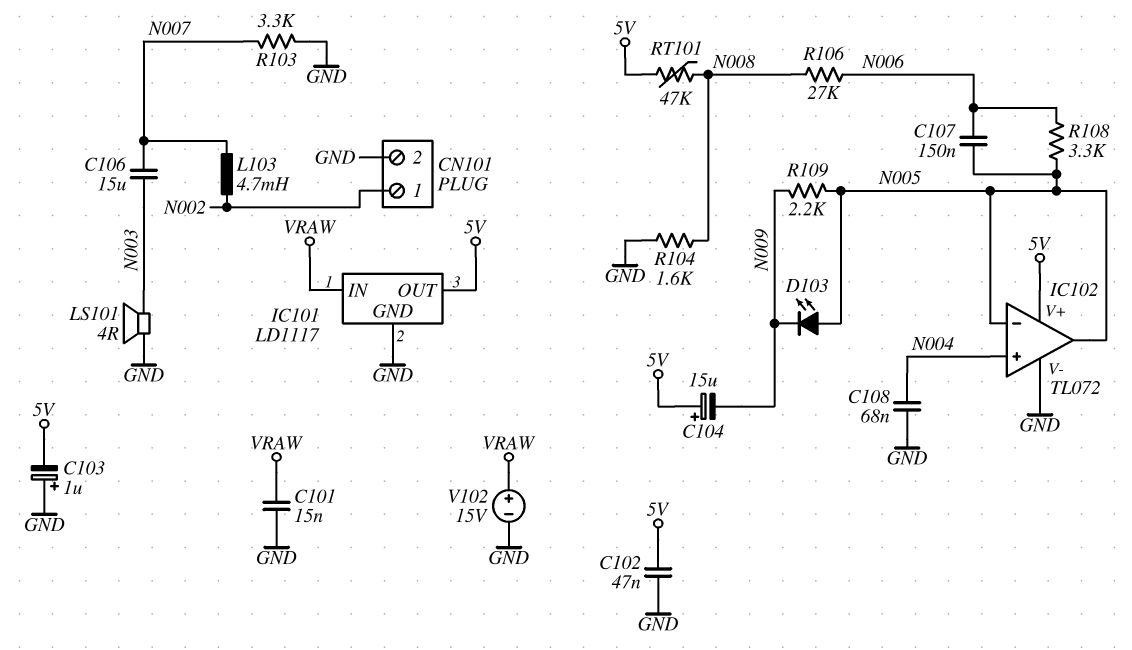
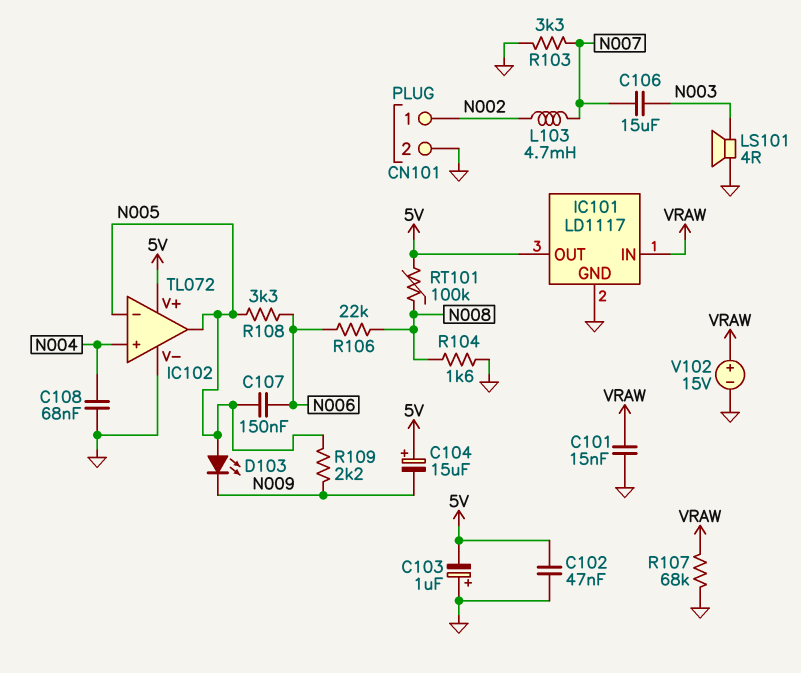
R106: 27k (N006, N008) -> 22k (N006, N008)
R107: none -> 68k (GND, VRAW)
RT101: 47k (5V, N008) -> 100k (5V, N008)

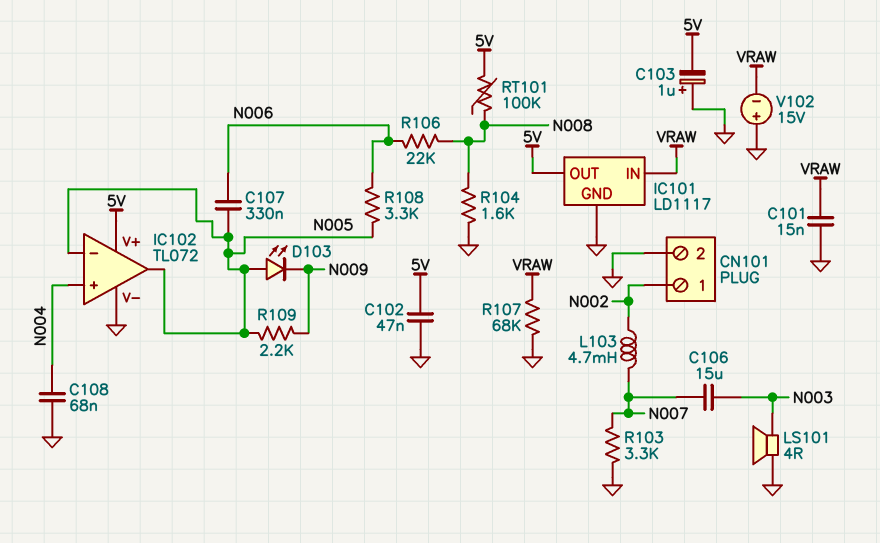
C104: 15uF (plus 5V, minus N009) -> none
C107: 150nF (N005, N006) -> 330nF (N005, N006)
V102: 15V (plus VRAW, minus GND) -> 15V (plus GND, minus VRAW)

